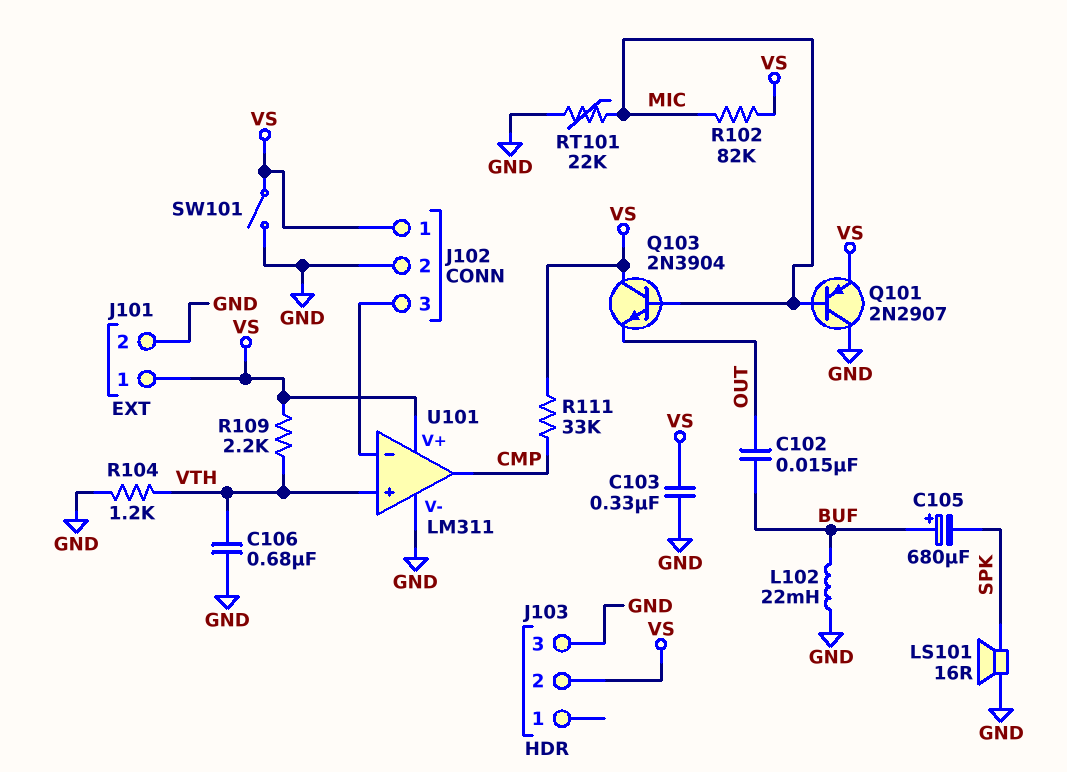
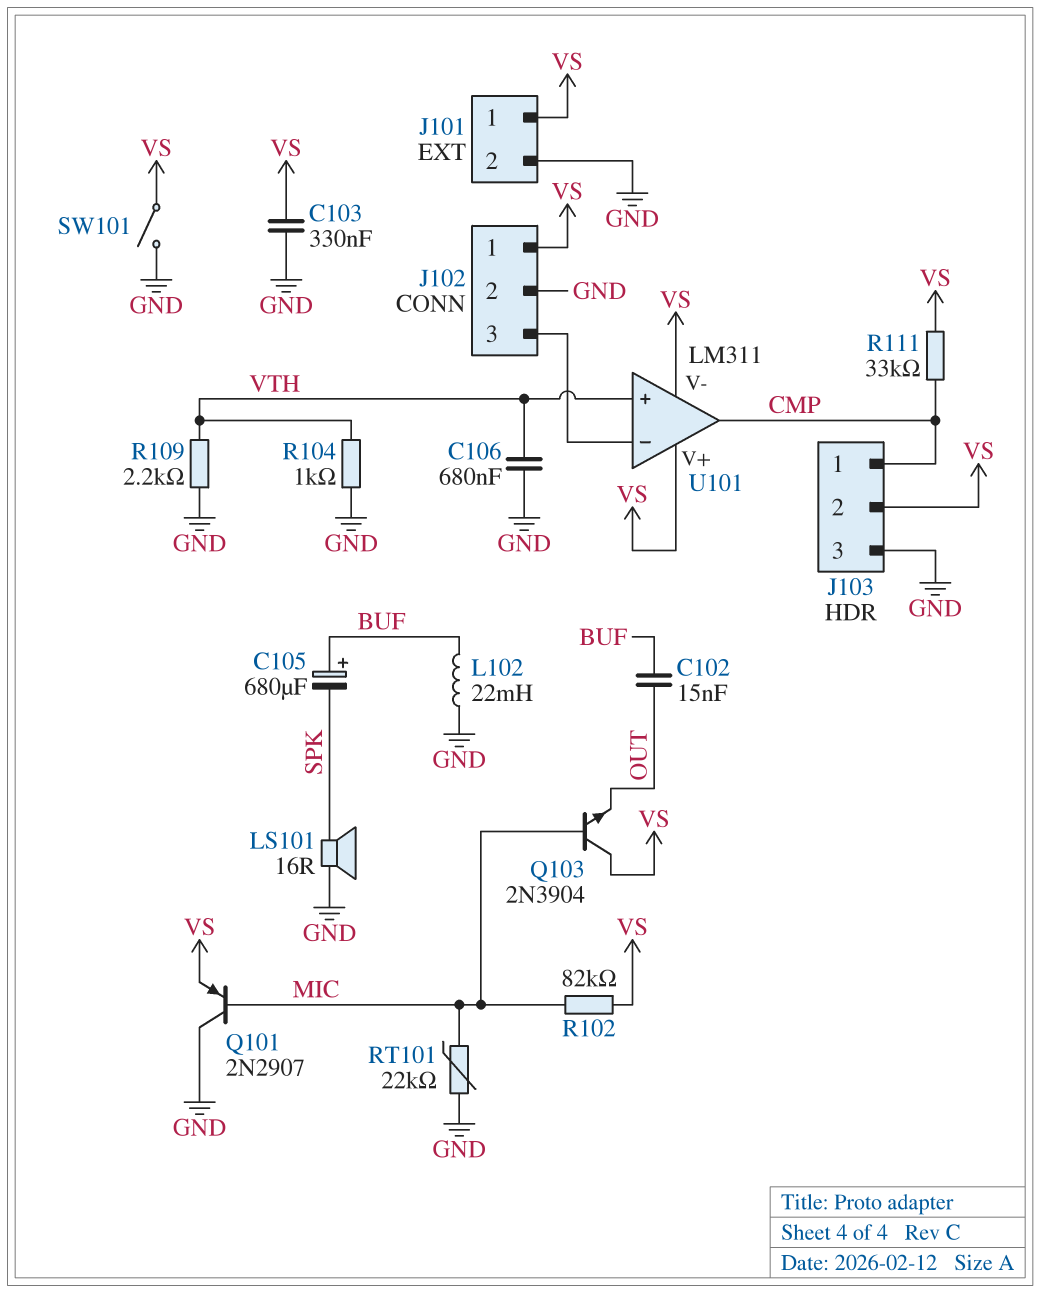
J103 pin 1: none -> CMP
R104: 1.2k (GND, VTH) -> 1k (GND, VTH)
R109: 2.2k (VS, VTH) -> 2.2k (GND, VTH)
U101 pin V-: GND -> VS

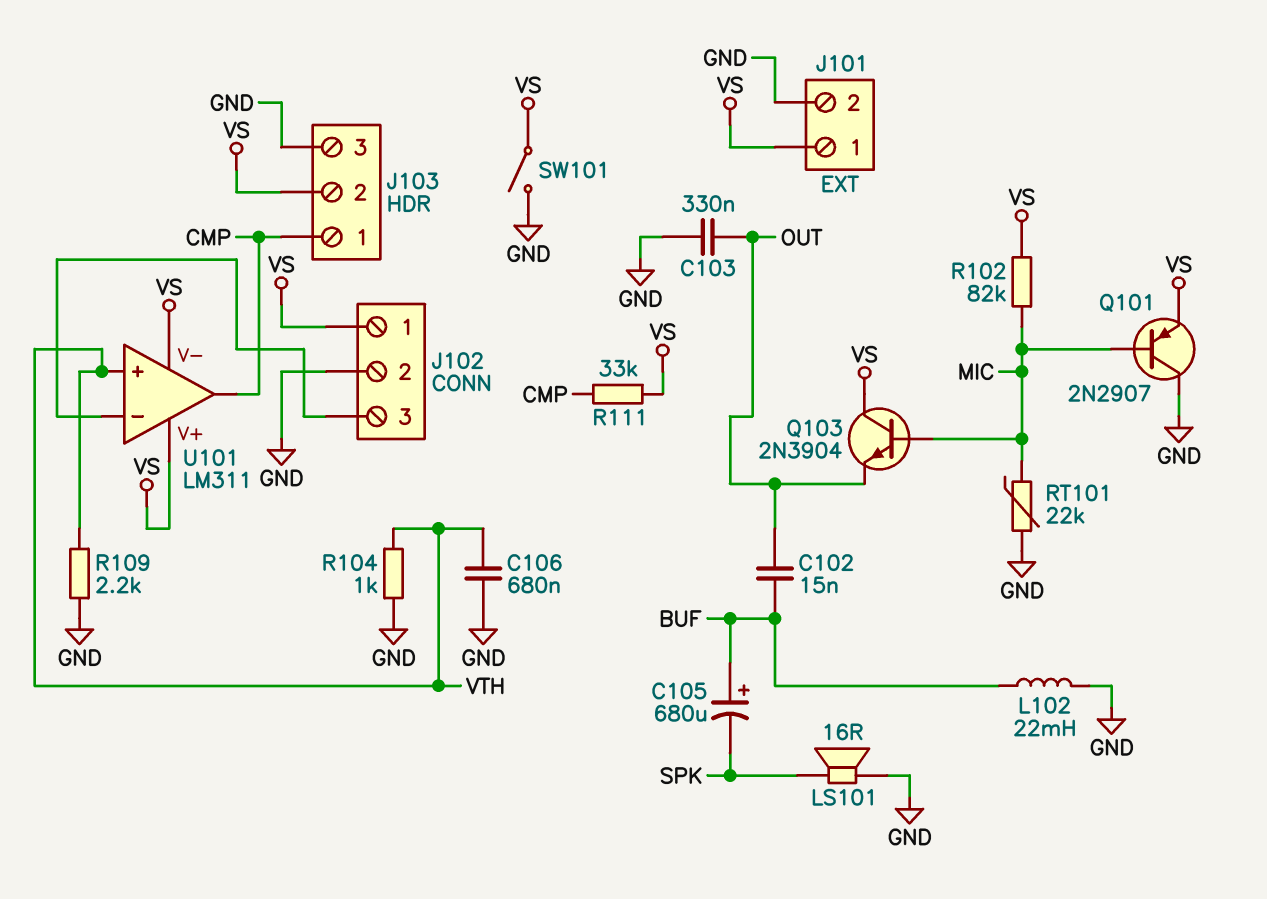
C103: 330nF (GND, VS) -> 330nF (GND, OUT)

